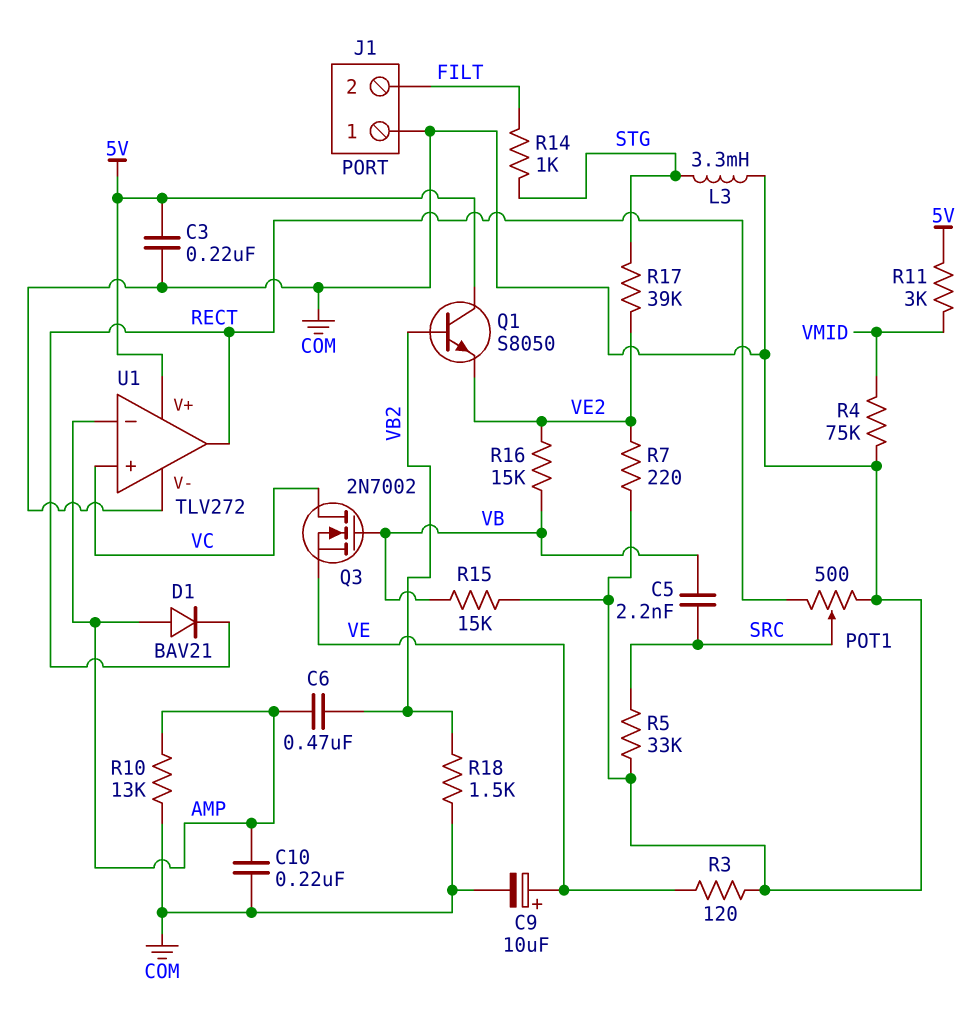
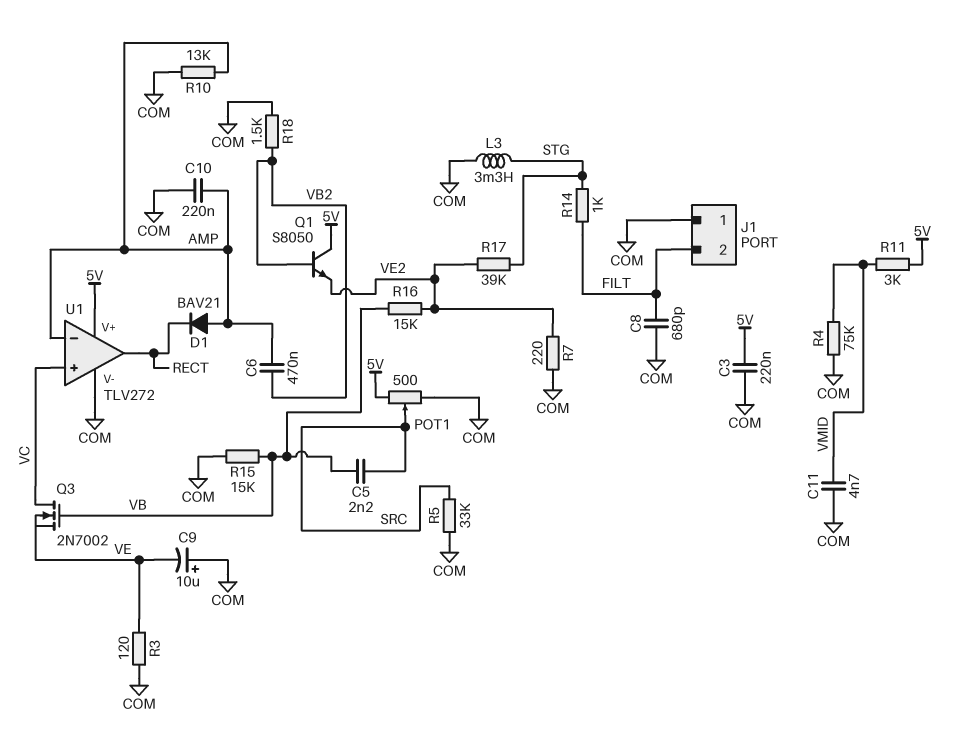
C8: none -> 680pF (COM, FILT)
C9: 10uF (plus VE, minus COM) -> 10uF (plus COM, minus VE)
C11: none -> 4.7nF (COM, VMID)
POT1: 500 (COM, RECT, wiper SRC) -> 500 (5V, COM, wiper SRC)

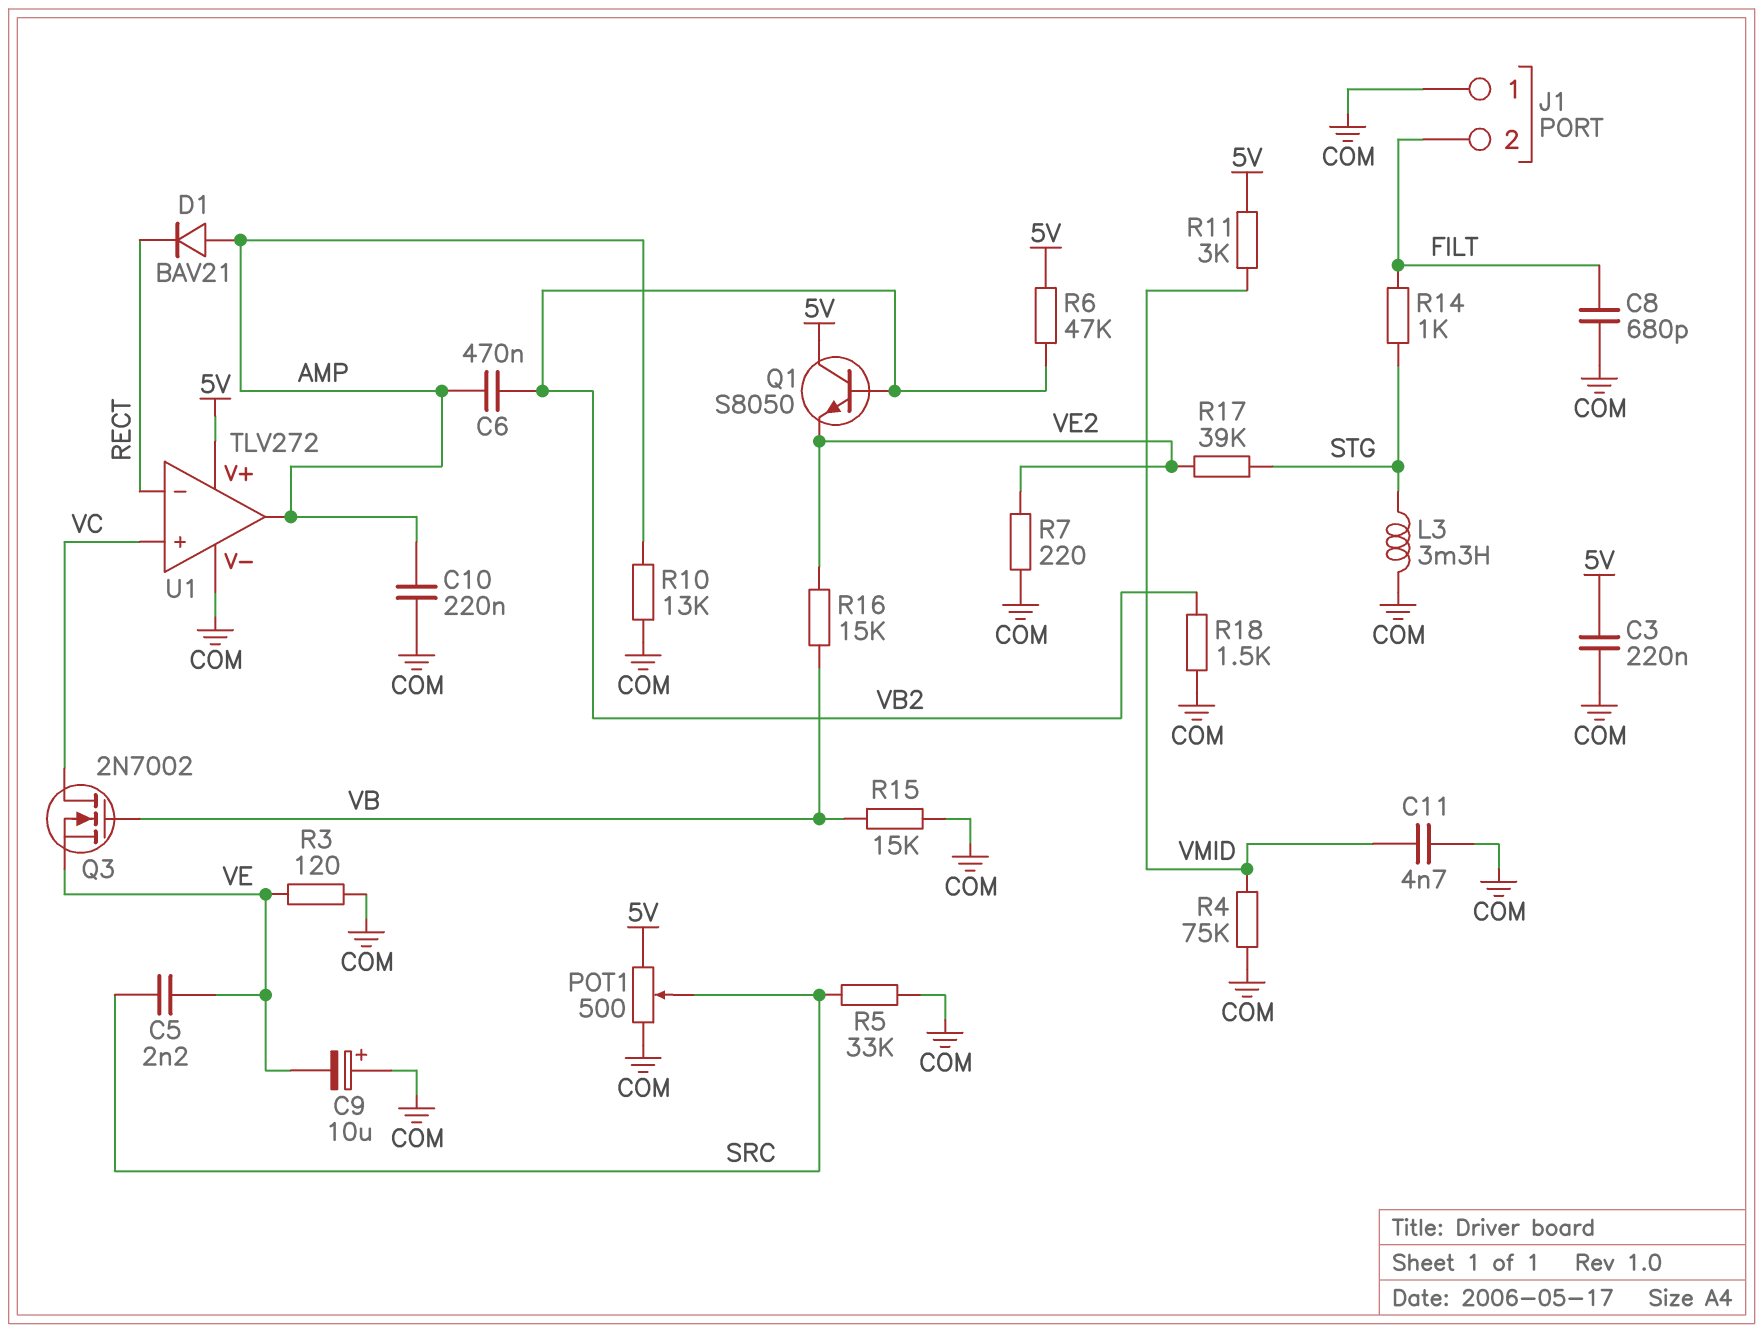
C5: 2.2nF (SRC, VB) -> 2.2nF (SRC, VE)
R6: none -> 47k (5V, VB2)
U1 pin in-: AMP -> RECT
U1 pin out: RECT -> AMP

